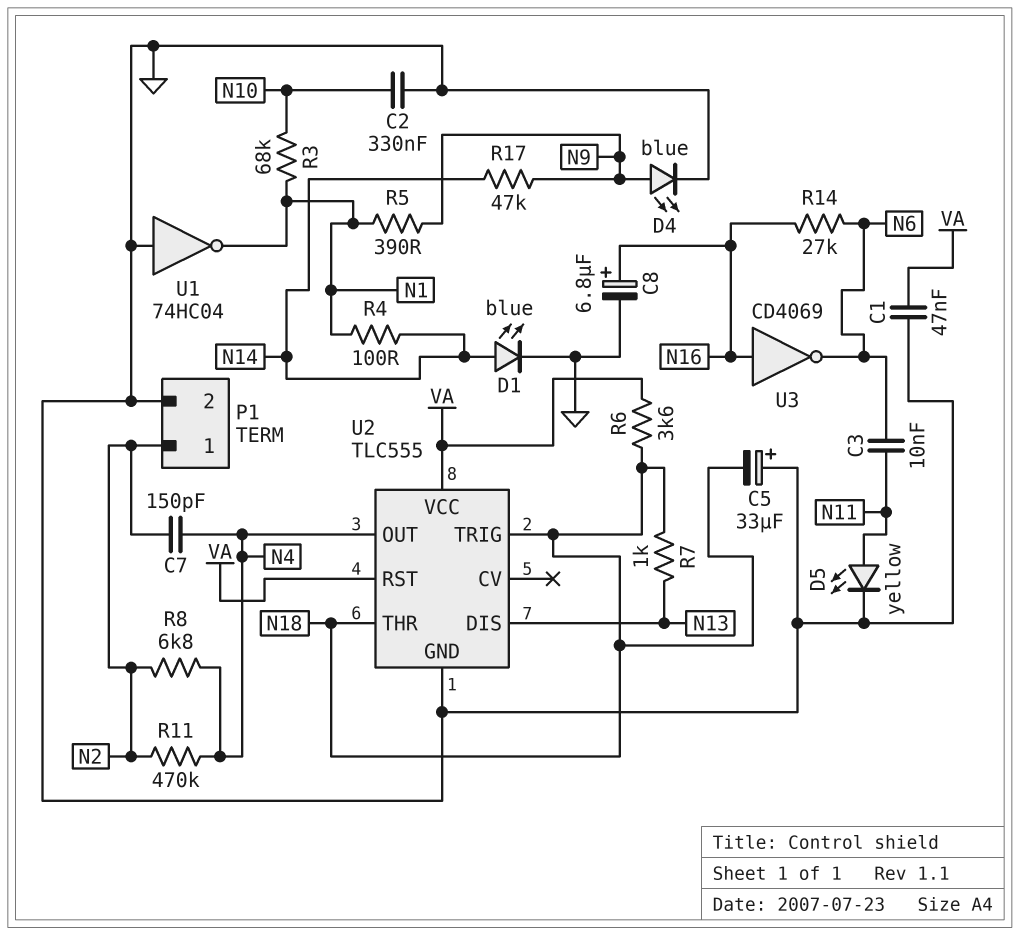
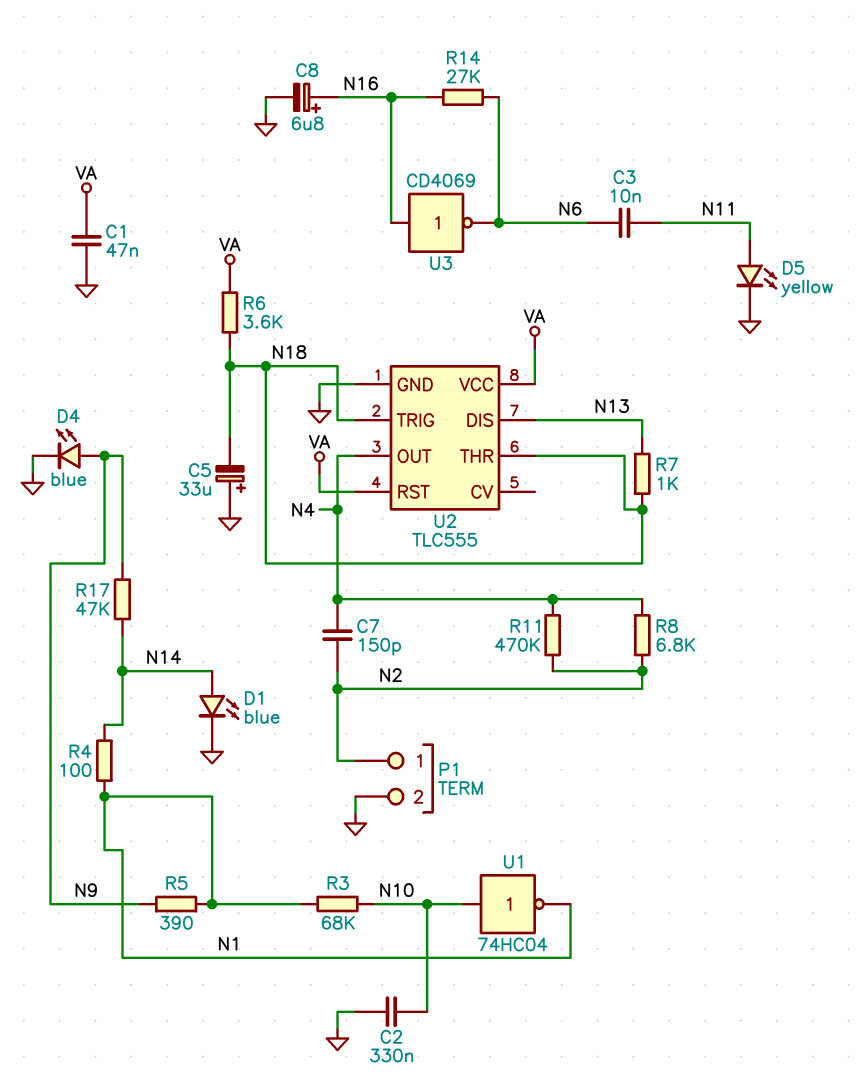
U1: NOT 74HC04 (in GND, out N1) -> NOT 74HC04 (in N10, out N1)

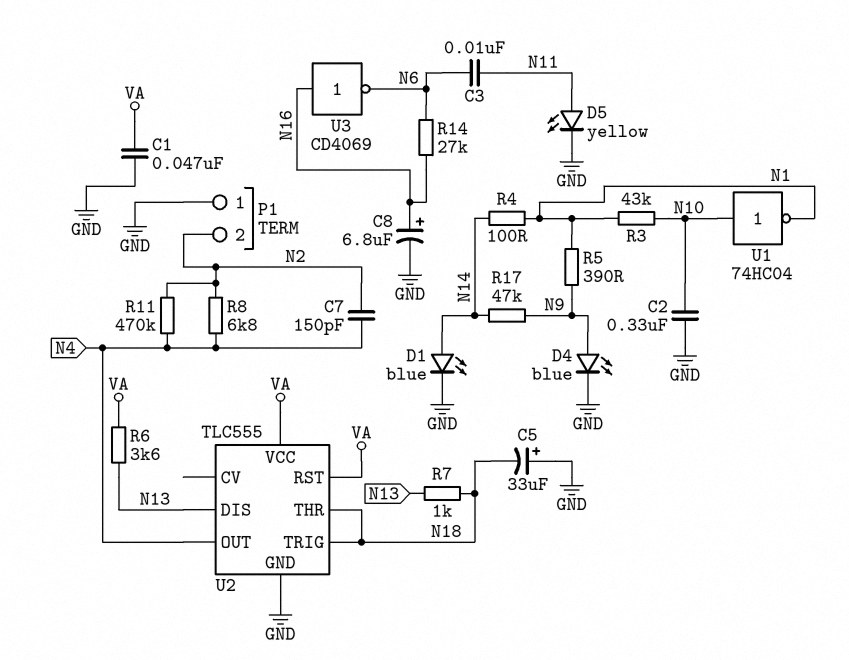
P1 pin 1: N2 -> GND
P1 pin 2: GND -> N2
R3: 68k (N1, N10) -> 43k (N1, N10)
R6: 3.6k (N18, VA) -> 3.6k (N13, VA)

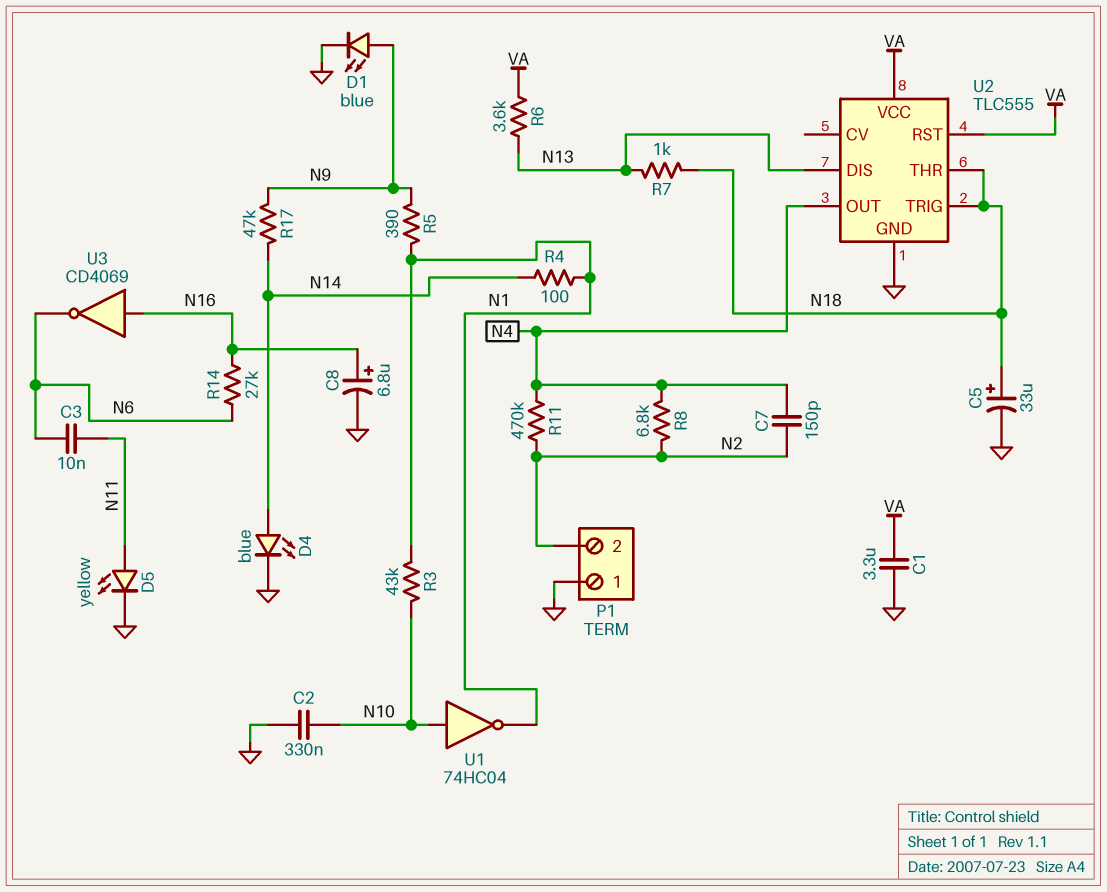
C1: 47nF (GND, VA) -> 3.3uF (GND, VA)
C5: 33uF (plus GND, minus N18) -> 33uF (plus N18, minus GND)
D1: LED blue (A N14, K GND) -> LED blue (A N9, K GND)
D4: LED blue (A N9, K GND) -> LED blue (A N14, K GND)

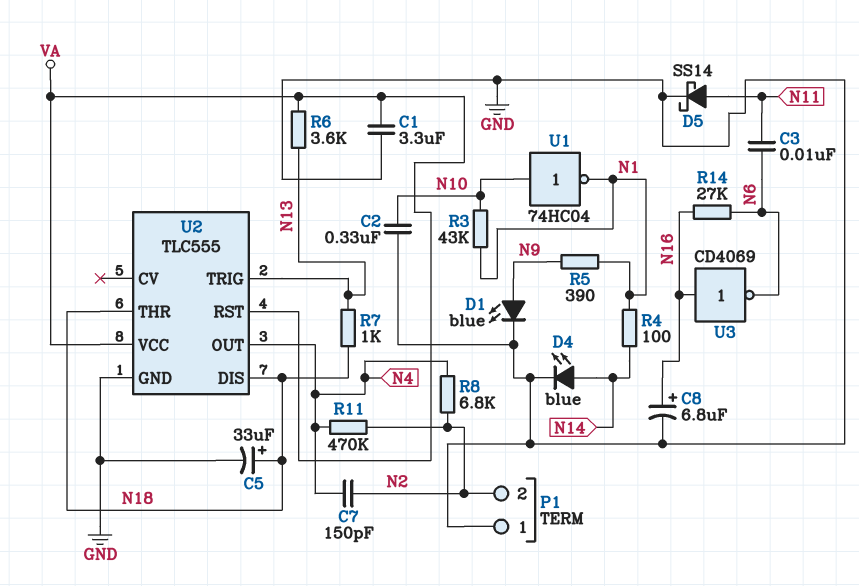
D5: LED yellow (A N11, K GND) -> schottky SS14 (A N11, K GND)
R17: 47k (N9, N14) -> none
U2 pin DIS: N13 -> N18
U2 pin TRIG: N18 -> N13

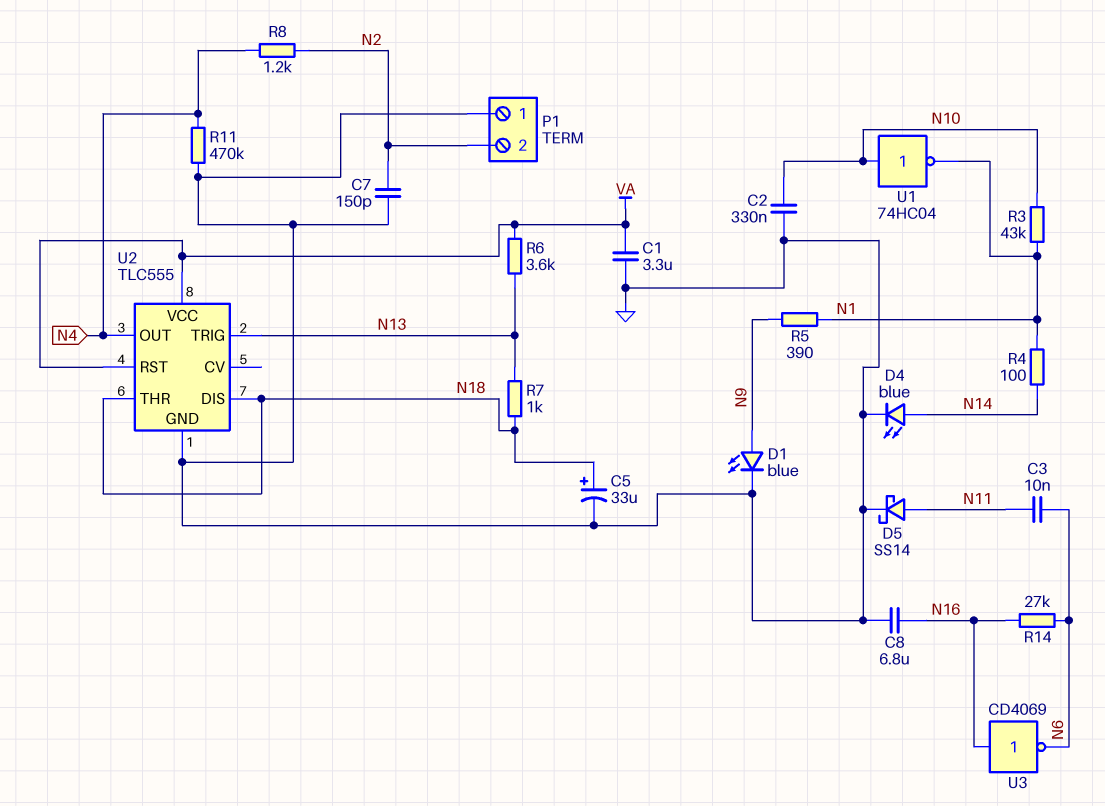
C7: 150pF (N2, N4) -> 150pF (GND, N2)
C8: 6.8uF (plus N16, minus GND) -> 6.8uF (GND, N16)
R8: 6.8k (N2, N4) -> 1.2k (N2, N4)
R11: 470k (N2, N4) -> 470k (GND, N4)

